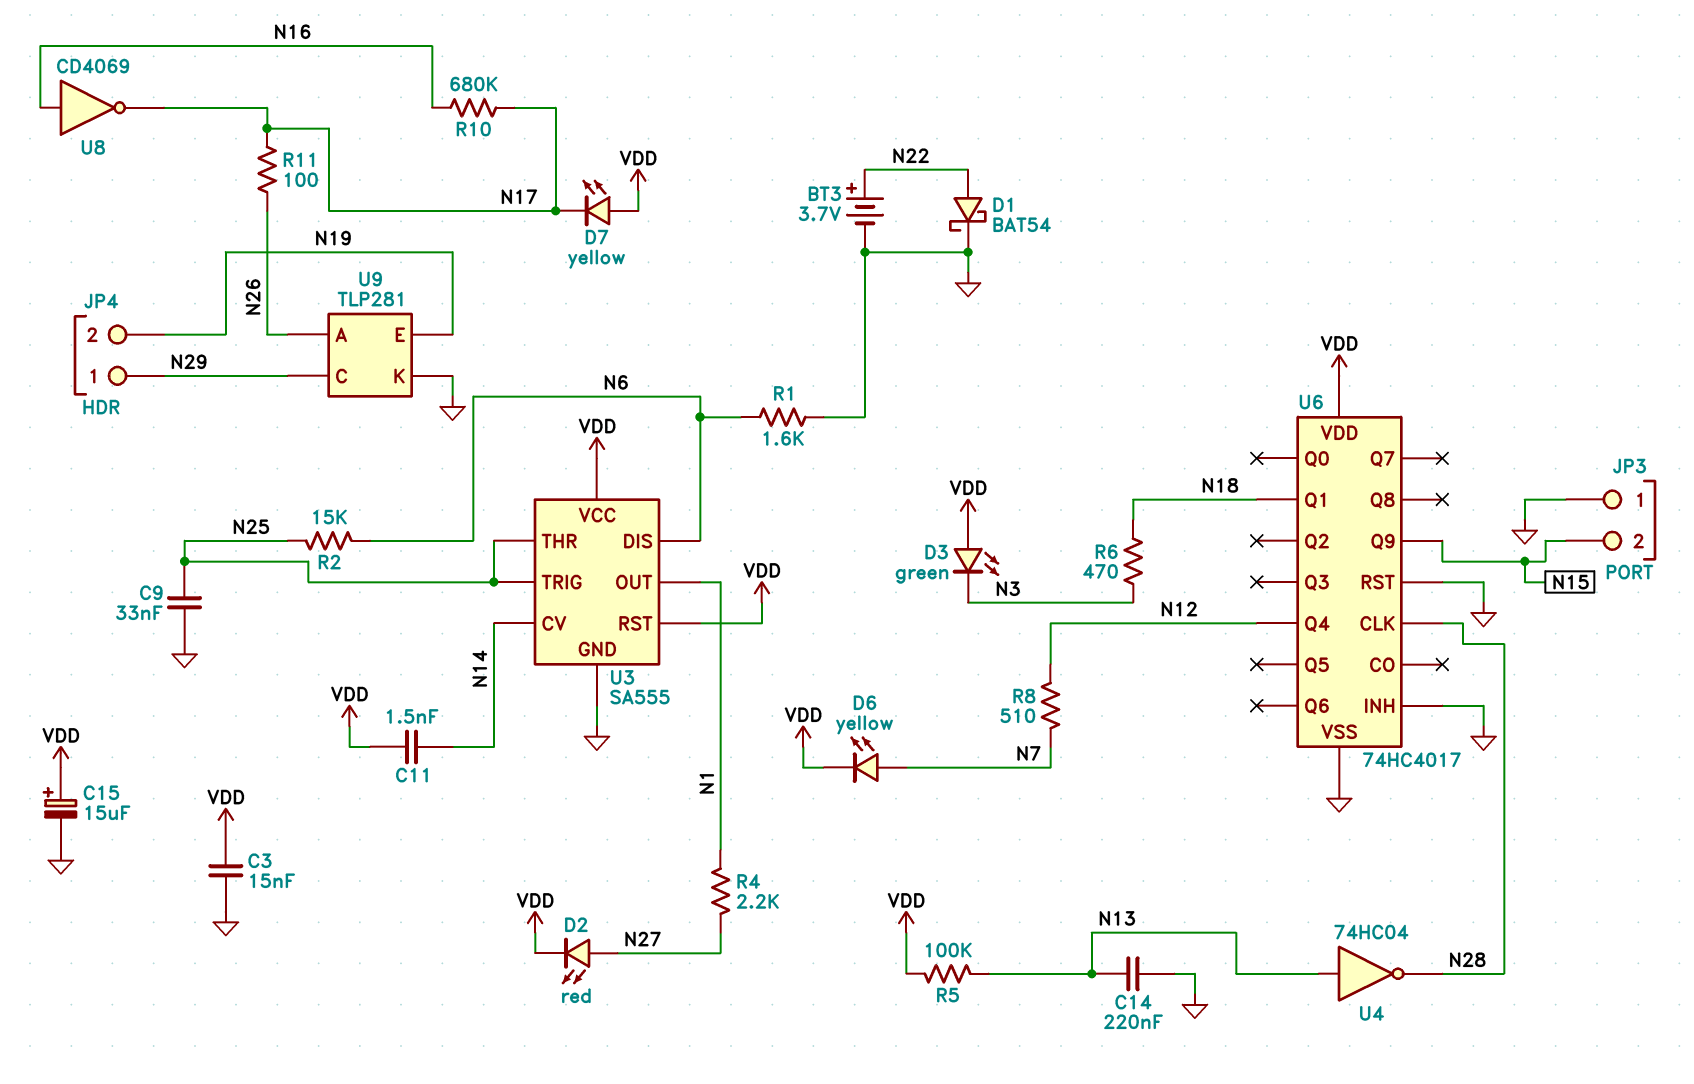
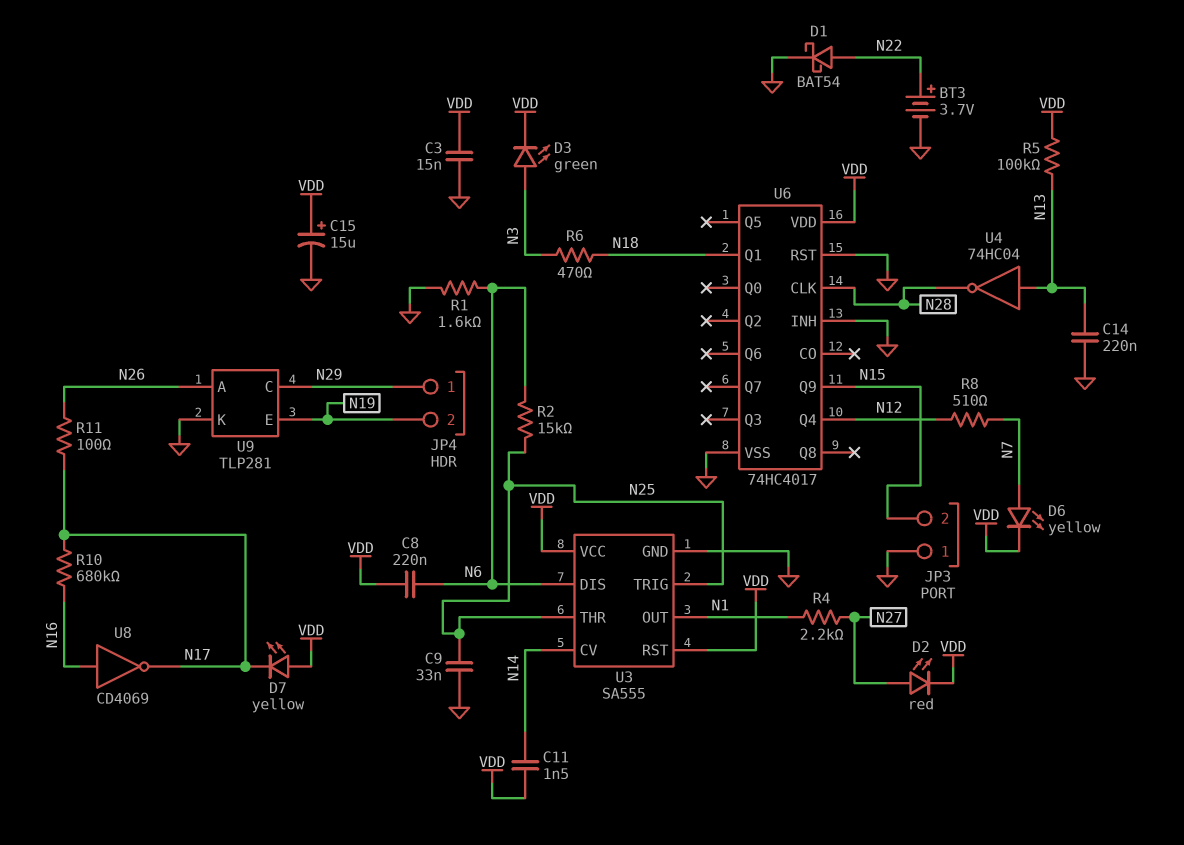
C8: none -> 220nF (N6, VDD)
D3: LED green (A VDD, K N3) -> LED green (A N3, K VDD)

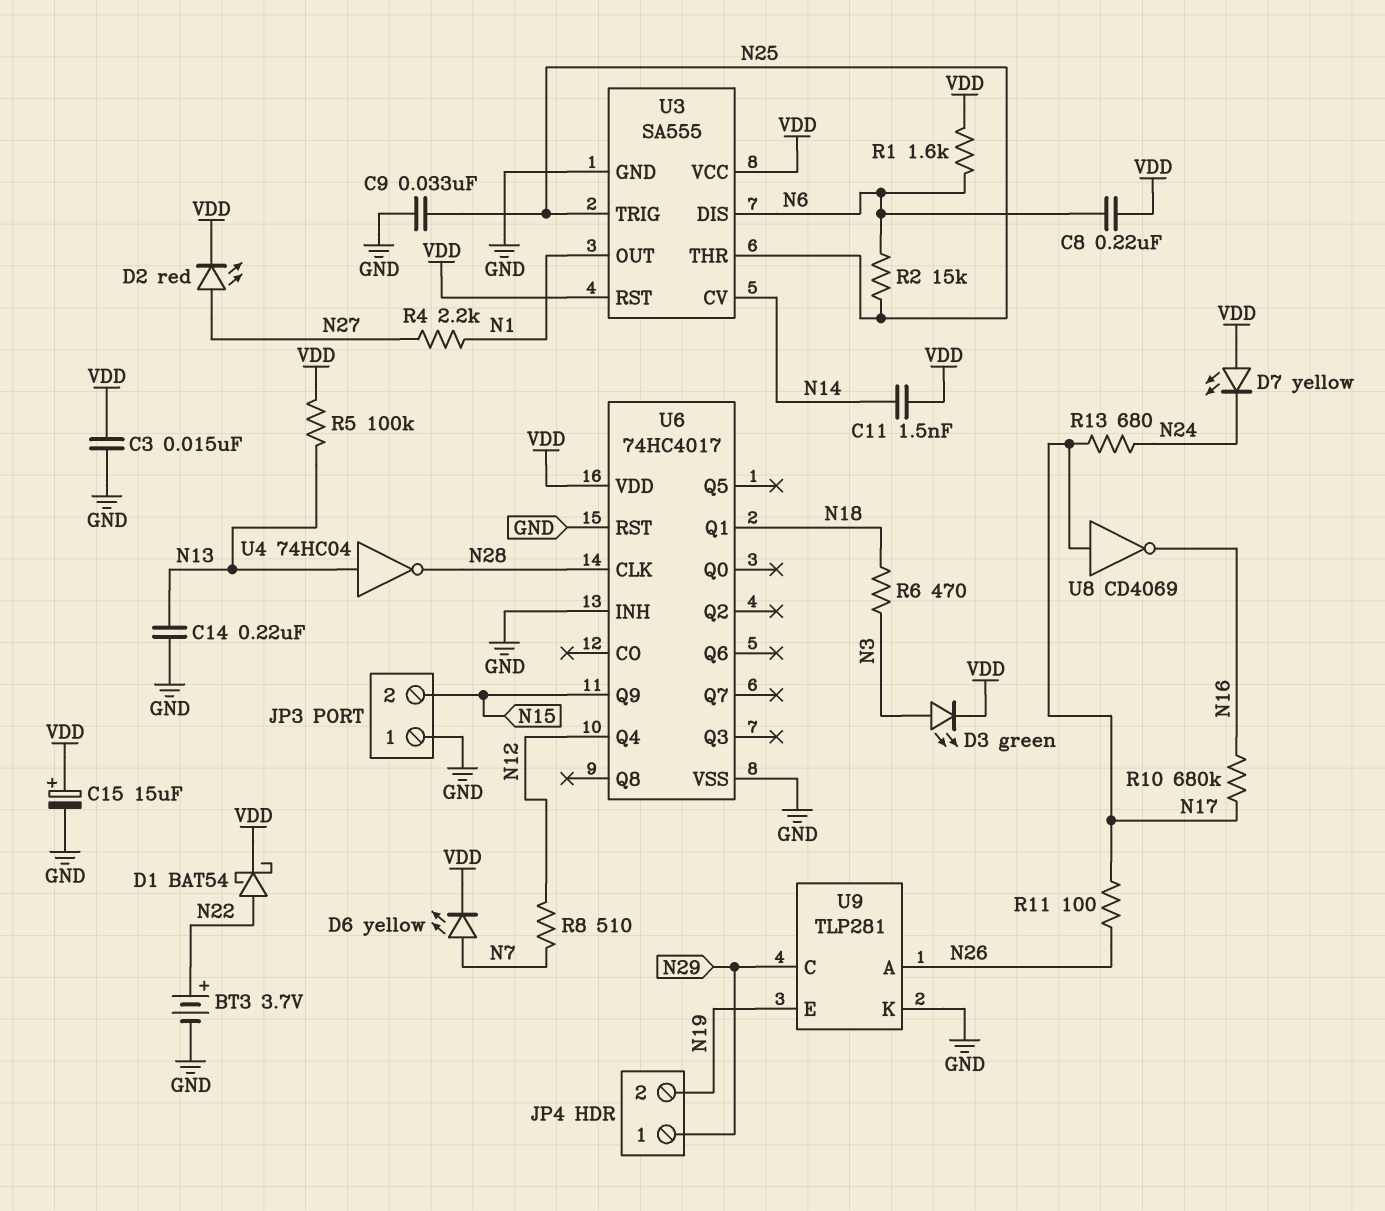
D1: schottky BAT54 (A N22, K GND) -> schottky BAT54 (A N22, K VDD)
D7: LED yellow (A VDD, K N17) -> LED yellow (A VDD, K N24)
R1: 1.6k (GND, N6) -> 1.6k (N6, VDD)
R13: none -> 680 (N17, N24)
U8: NOT CD4069 (in N16, out N17) -> NOT CD4069 (in N17, out N16)

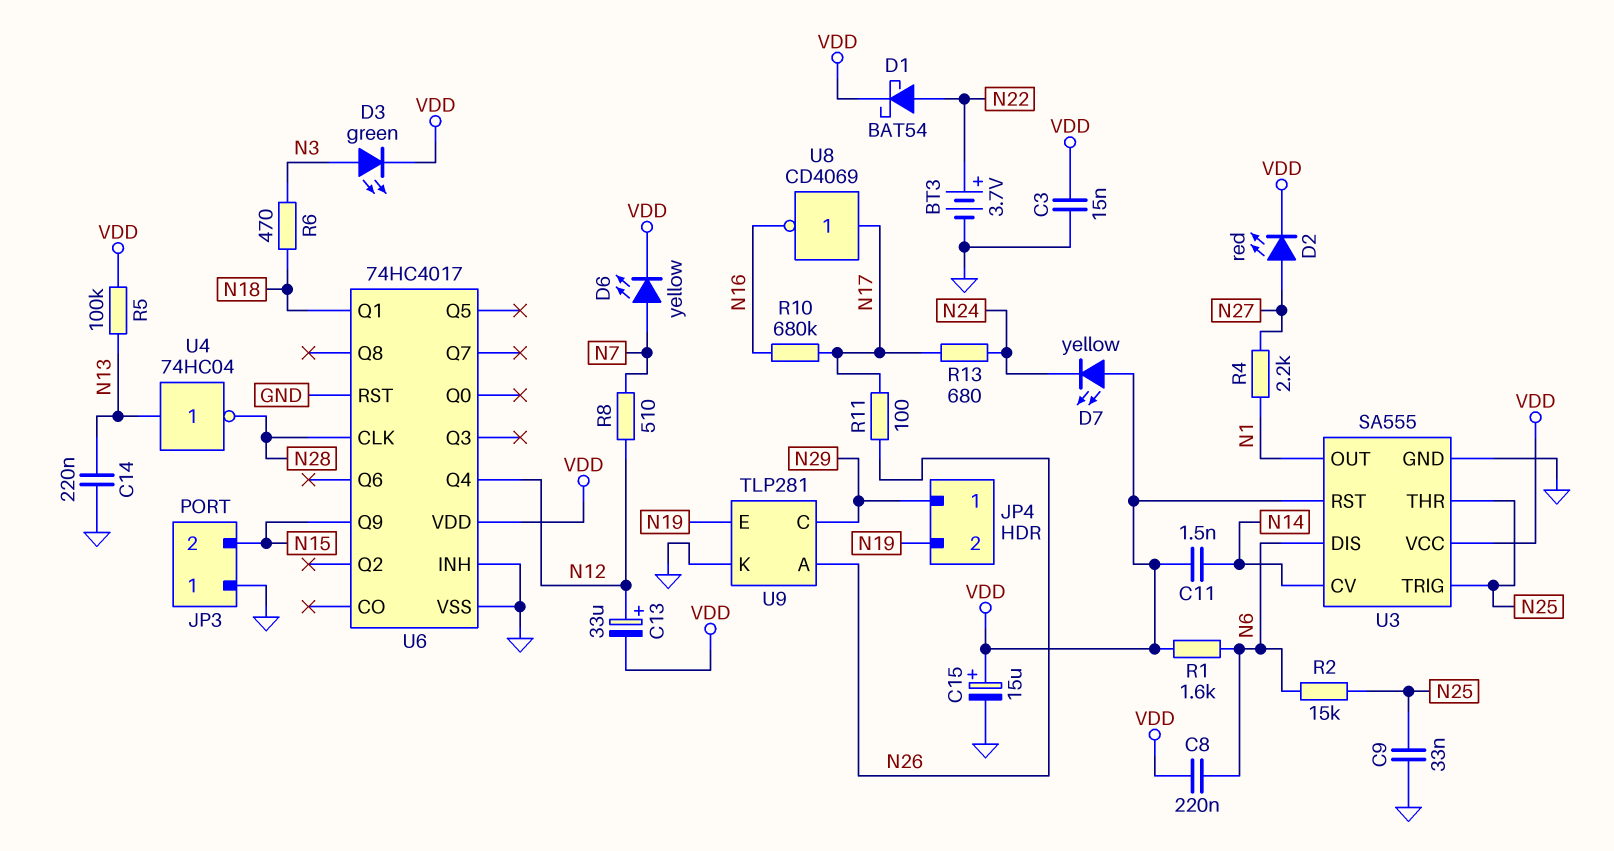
C13: none -> 33uF (plus N12, minus VDD)

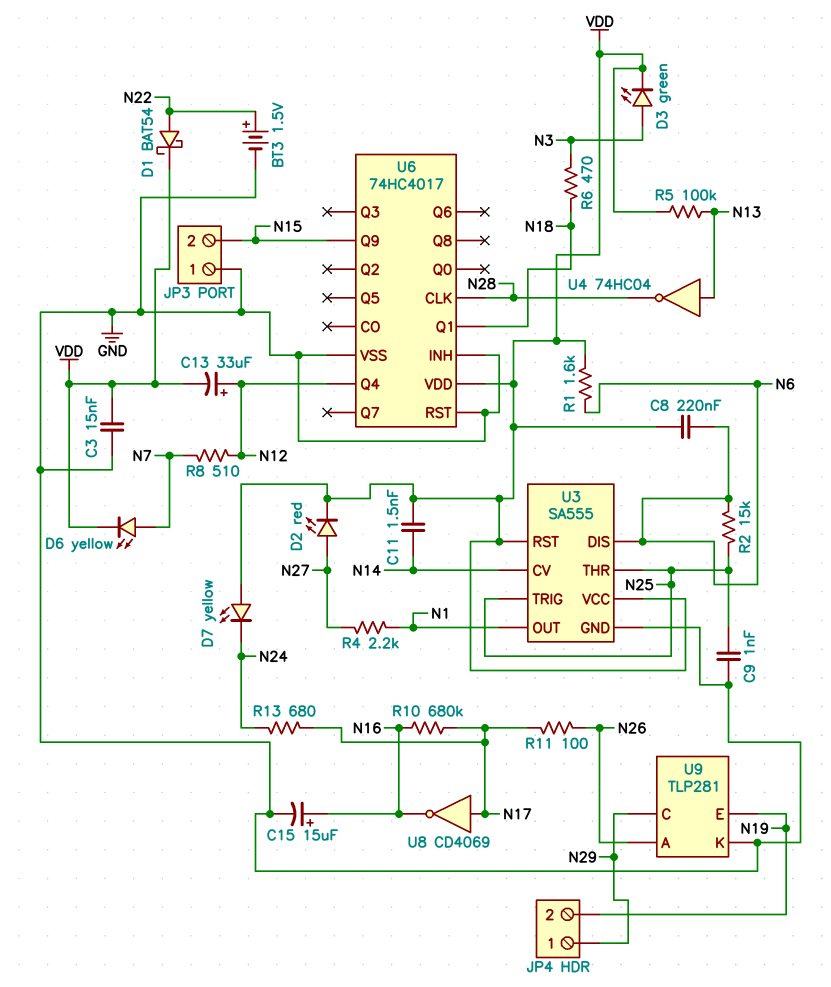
BT3: 3.7V (plus N22, minus GND) -> 1.5V (plus N22, minus GND)
C9: 33nF (GND, N25) -> 1nF (GND, N25)
C14: 220nF (GND, N13) -> none
C15: 15uF (plus VDD, minus GND) -> 15uF (plus N16, minus GND)

